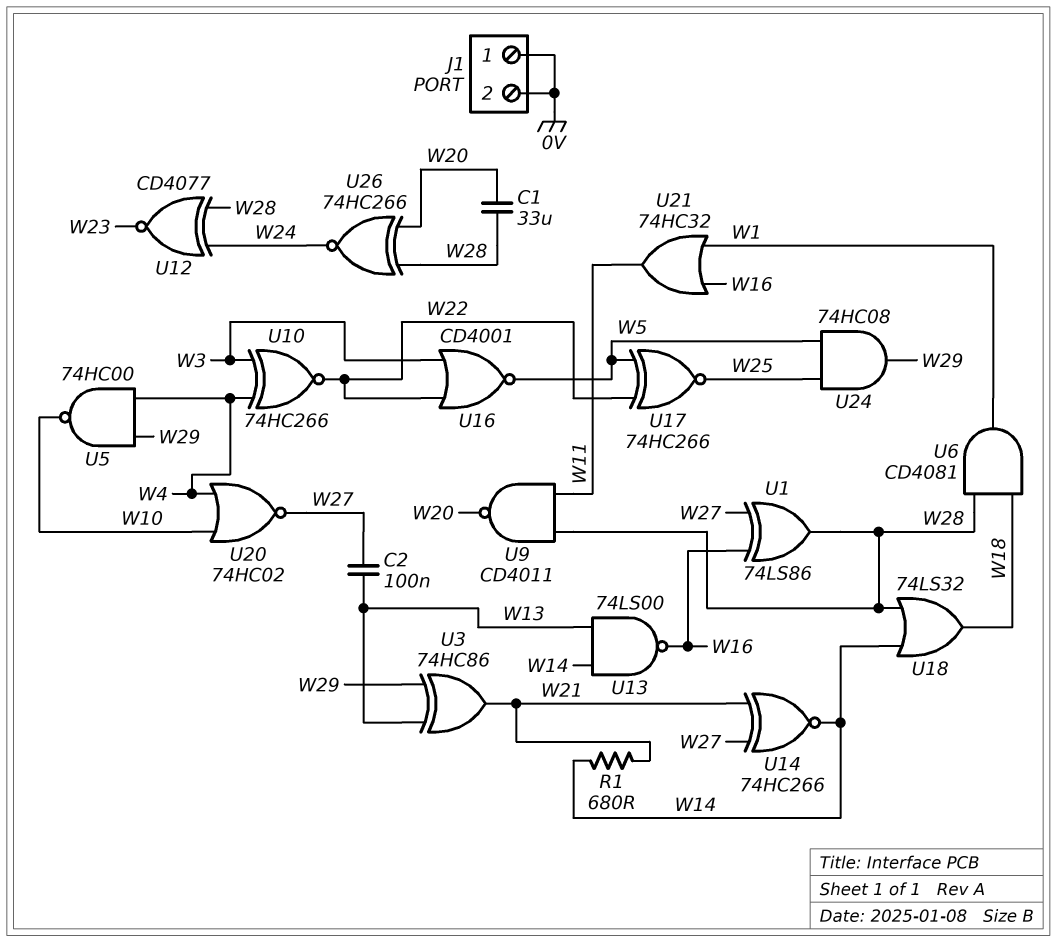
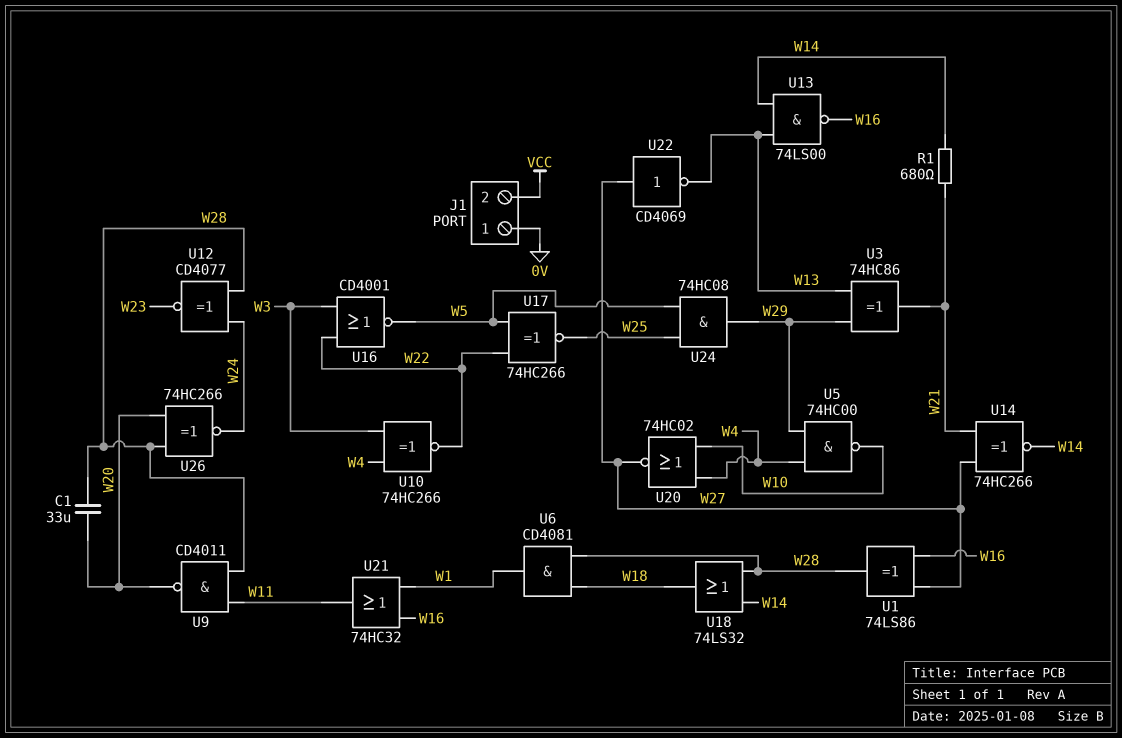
C2: 100nF (W13, W27) -> none
J1 pin 2: 0V -> VCC
U22: none -> NOT CD4069 (in W27, out W13)

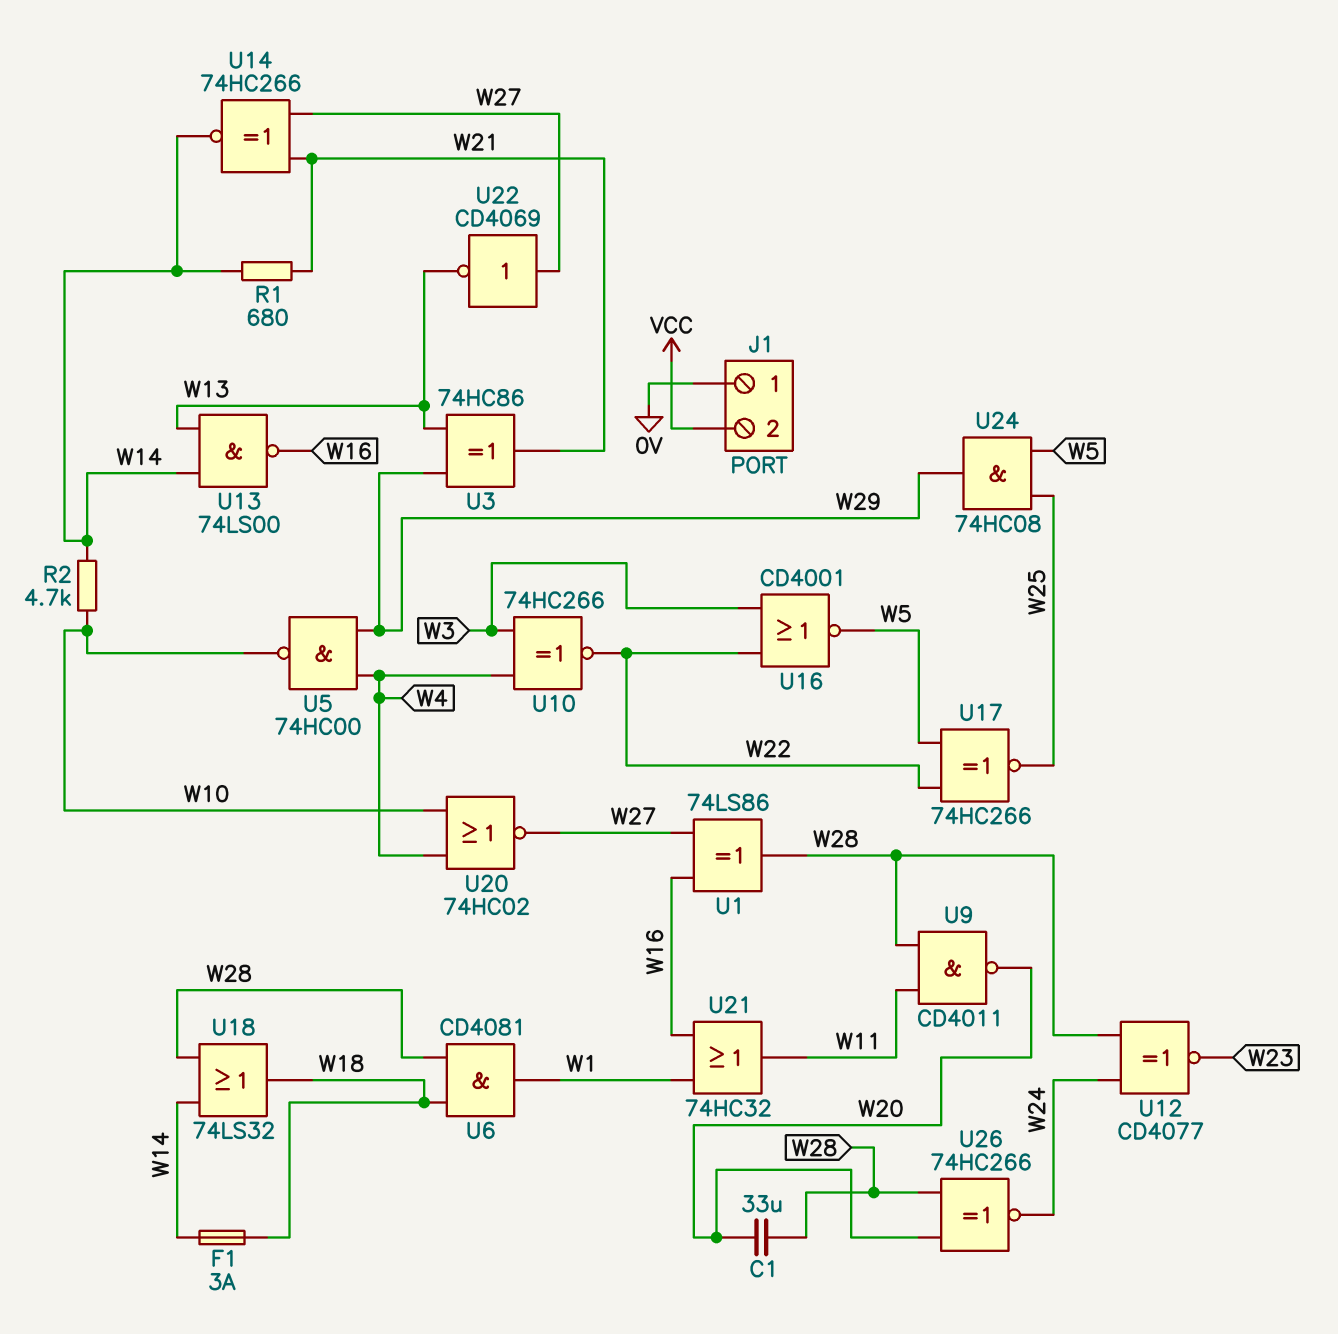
F1: none -> 3A (W14, W18)
R2: none -> 4.7k (W10, W14)

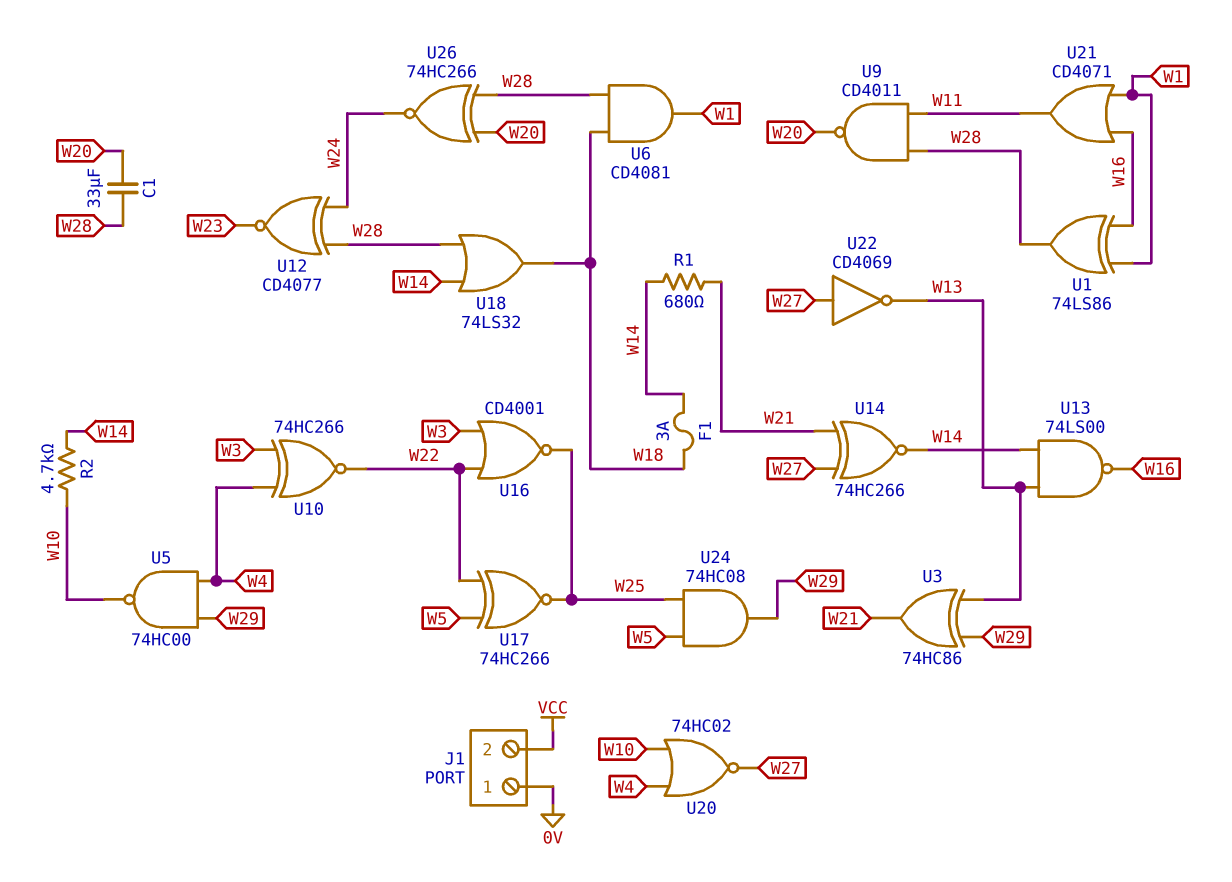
U1: XOR 74LS86 (in W16, in W27, out W28) -> XOR 74LS86 (in W1, in W16, out W28)
U16: NOR CD4001 (in W3, in W22, out W5) -> NOR CD4001 (in W3, in W22, out W25)
U21: OR 74HC32 (in W1, in W16, out W11) -> OR CD4071 (in W1, in W16, out W11)

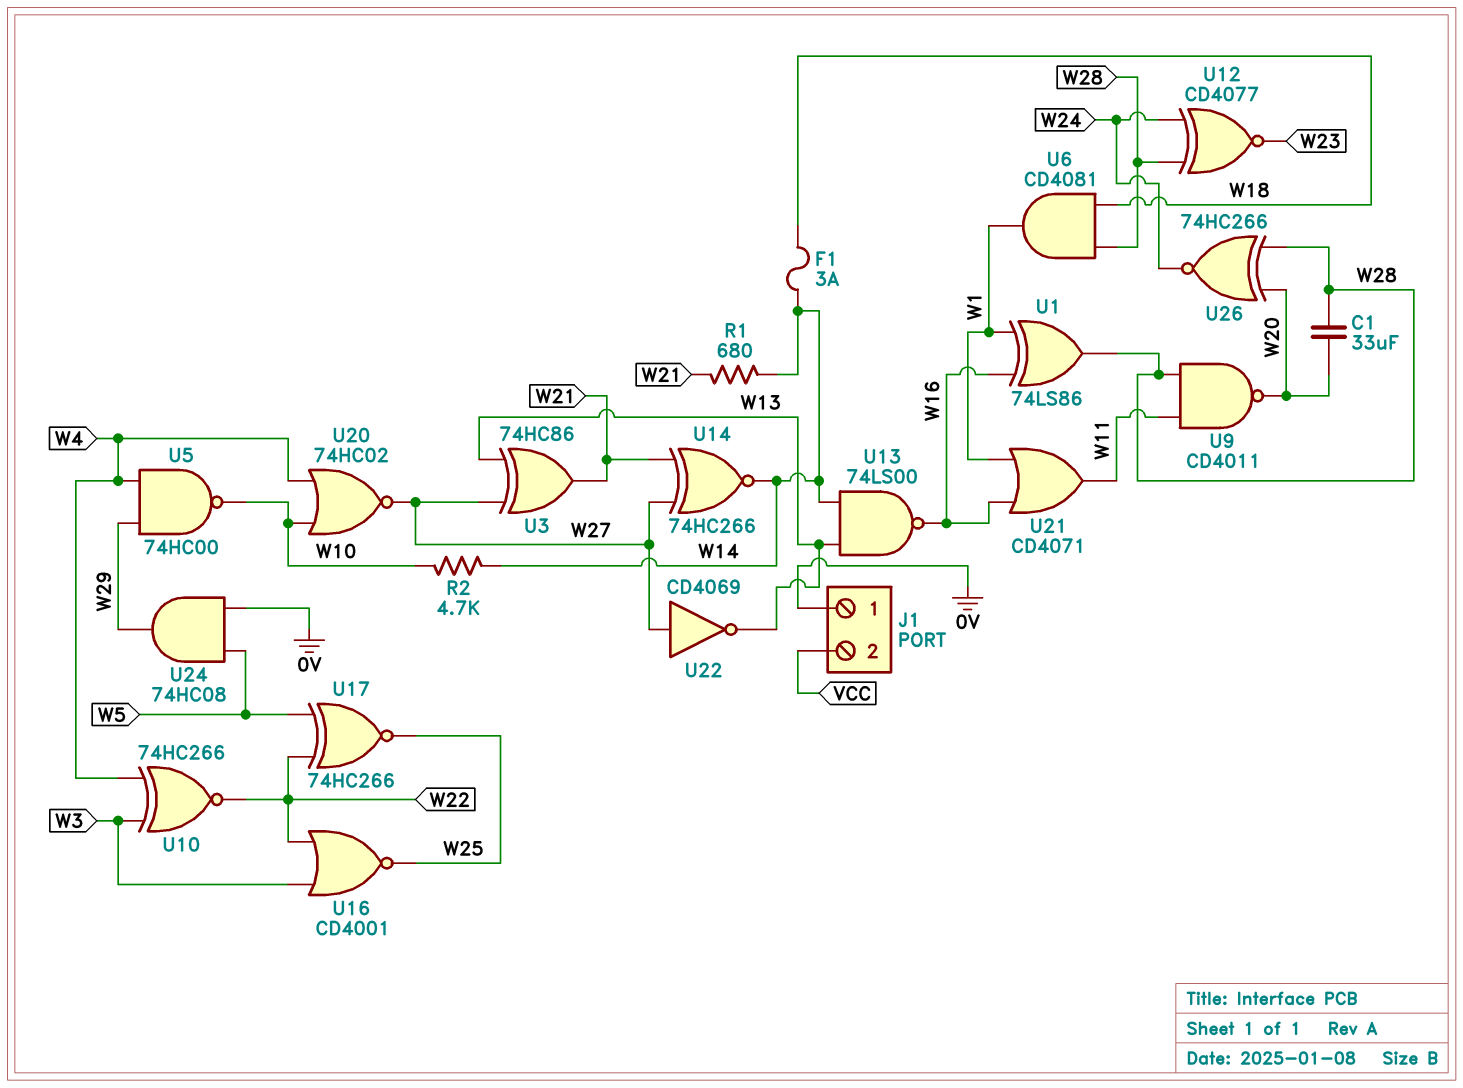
U3: XOR 74HC86 (in W13, in W29, out W21) -> XOR 74HC86 (in W13, in W27, out W21)
U18: OR 74LS32 (in W14, in W28, out W18) -> none
U24: AND 74HC08 (in W5, in W25, out W29) -> AND 74HC08 (in 0V, in W5, out W29)

